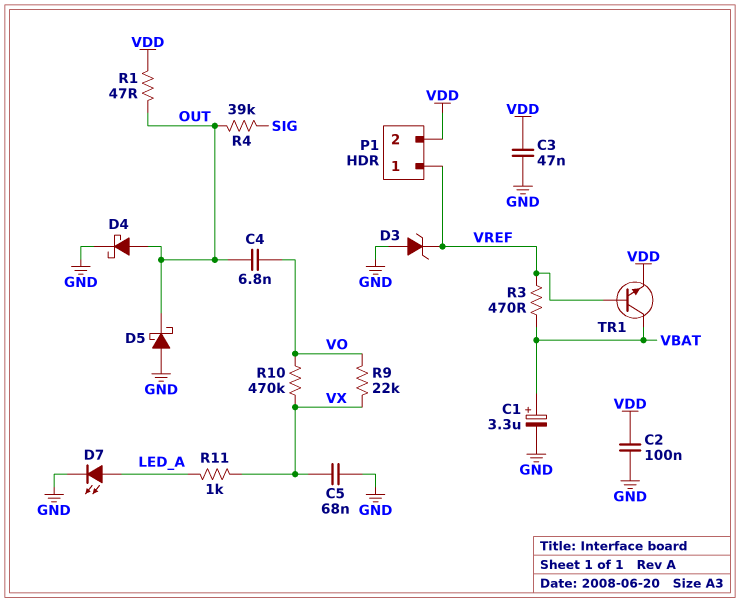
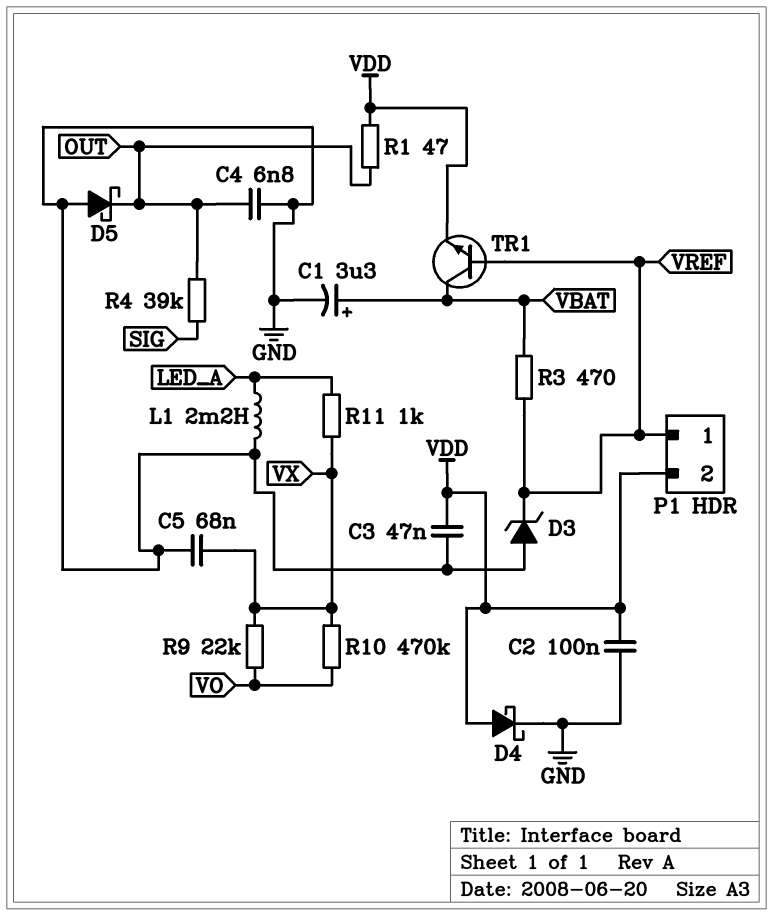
C4: 6.8nF (OUT, VO) -> 6.8nF (GND, OUT)
D4: schottky (A OUT, K GND) -> schottky (A VDD, K GND)
D7: LED (A LED_A, K GND) -> none
L1: none -> 2.2mH (GND, LED_A)

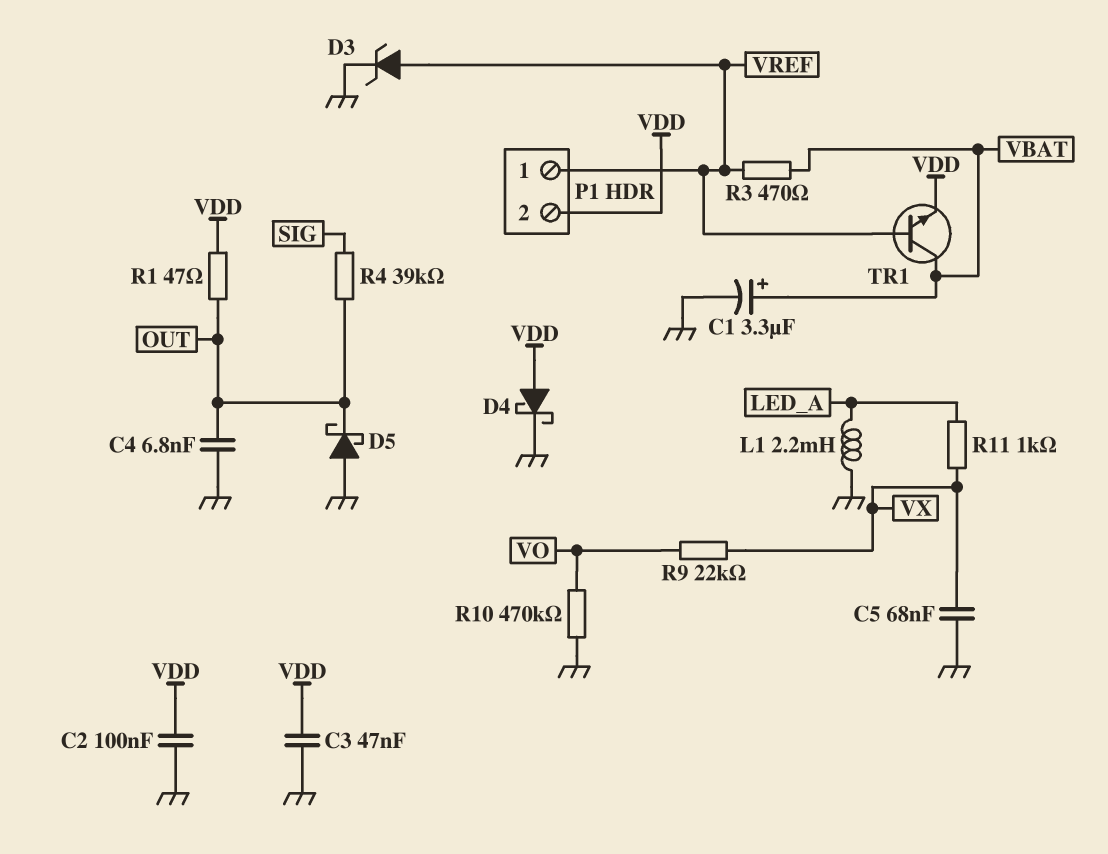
D3: zener (A GND, K VREF) -> zener (A VREF, K GND)
R10: 470k (VO, VX) -> 470k (GND, VO)

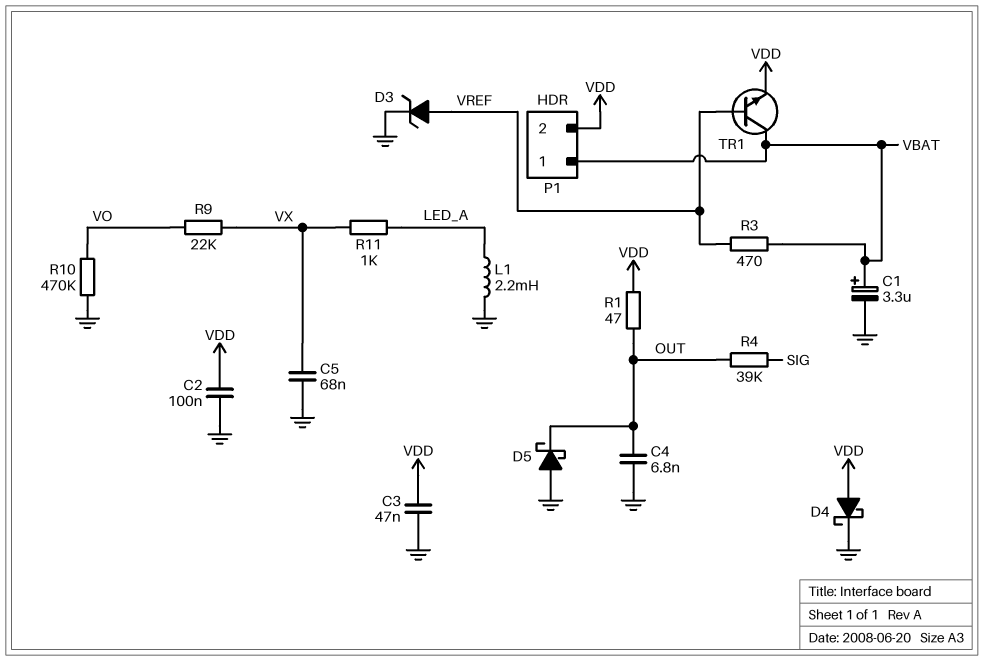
P1 pin 1: VREF -> VBAT

